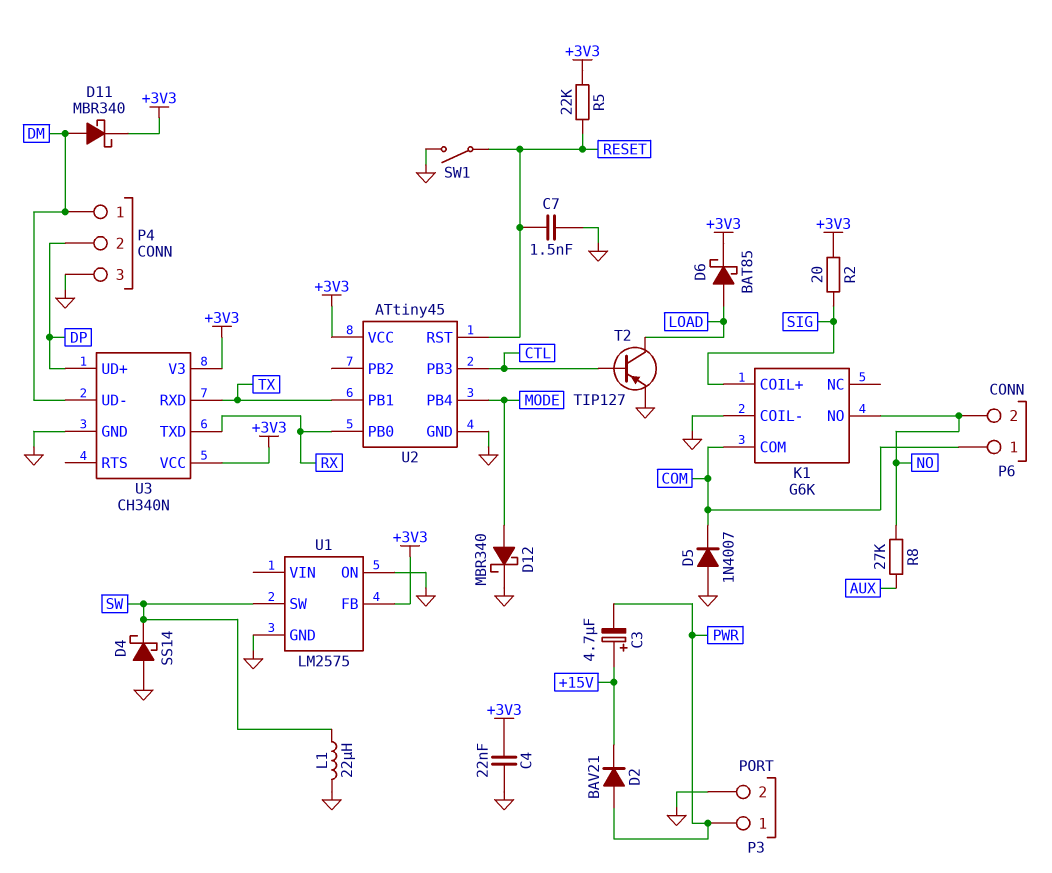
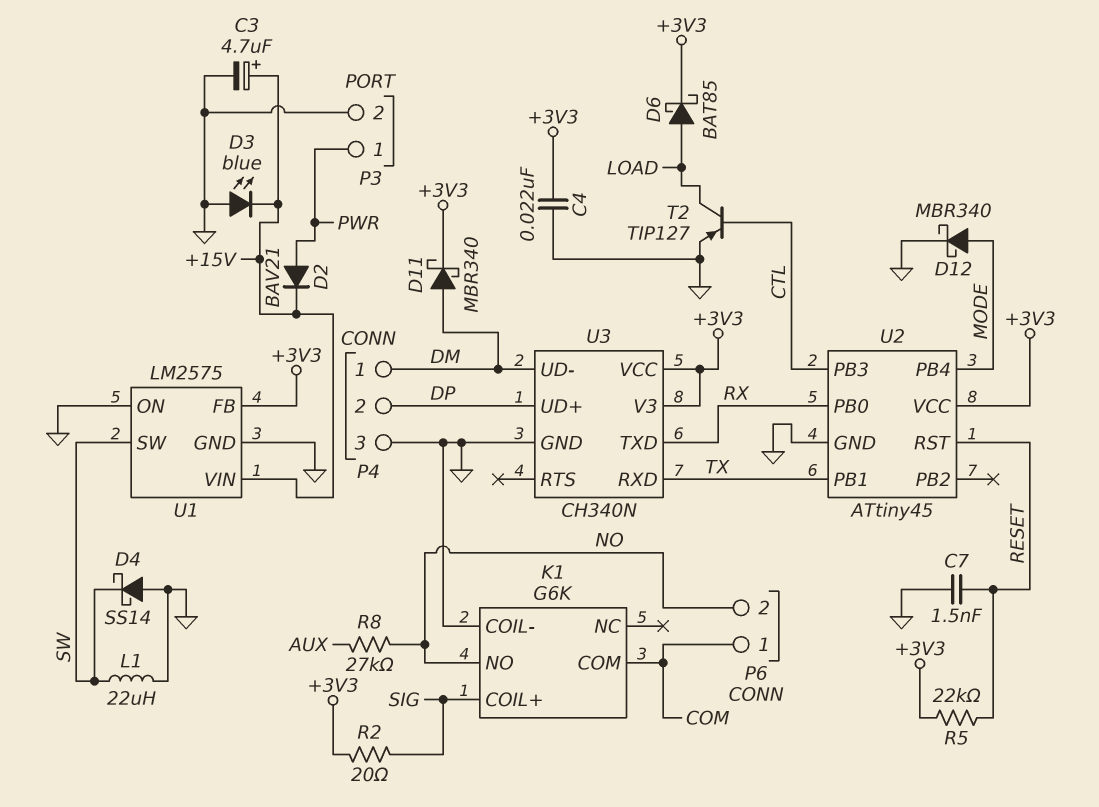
C3: 4.7uF (plus +15V, minus PWR) -> 4.7uF (plus +15V, minus GND)
D3: none -> LED blue (A GND, K +15V)
D5: diode 1N4007 (A GND, K COM) -> none
SW1: switch (GND, RESET) -> none
U1 pin VIN: none -> +15V

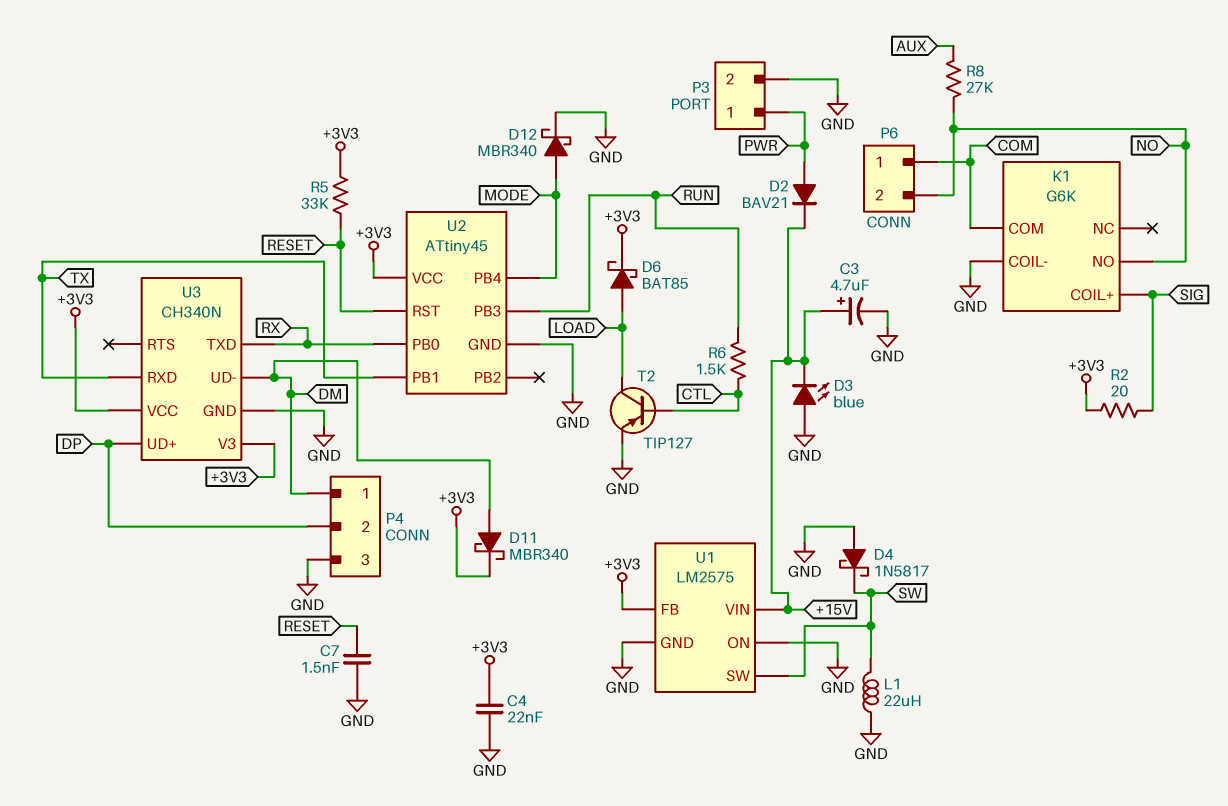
D4: schottky SS14 (A GND, K SW) -> schottky 1N5817 (A GND, K SW)
R5: 22k (+3V3, RESET) -> 33k (+3V3, RESET)
R6: none -> 1.5k (CTL, RUN)
U2 pin PB3: CTL -> RUN

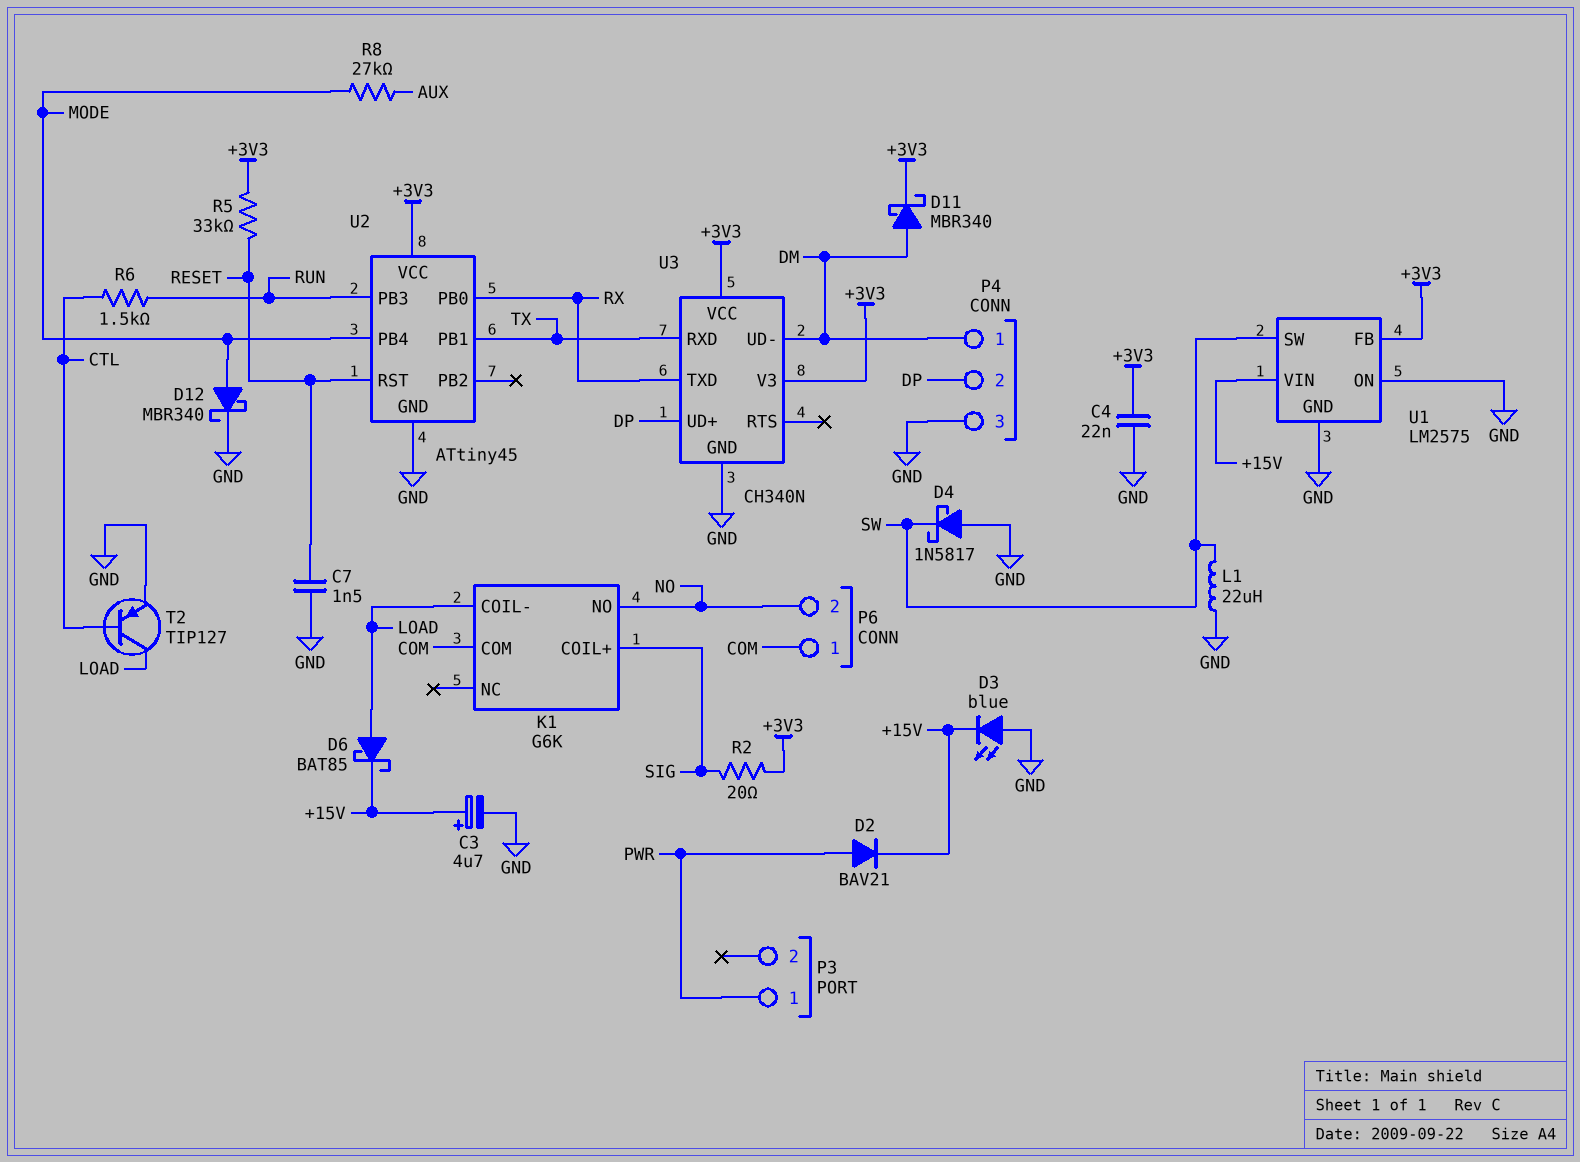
D6: schottky BAT85 (A LOAD, K +3V3) -> schottky BAT85 (A LOAD, K +15V)
K1 pin COIL-: GND -> LOAD
P3 pin 2: GND -> none
R8: 27k (AUX, NO) -> 27k (AUX, MODE)

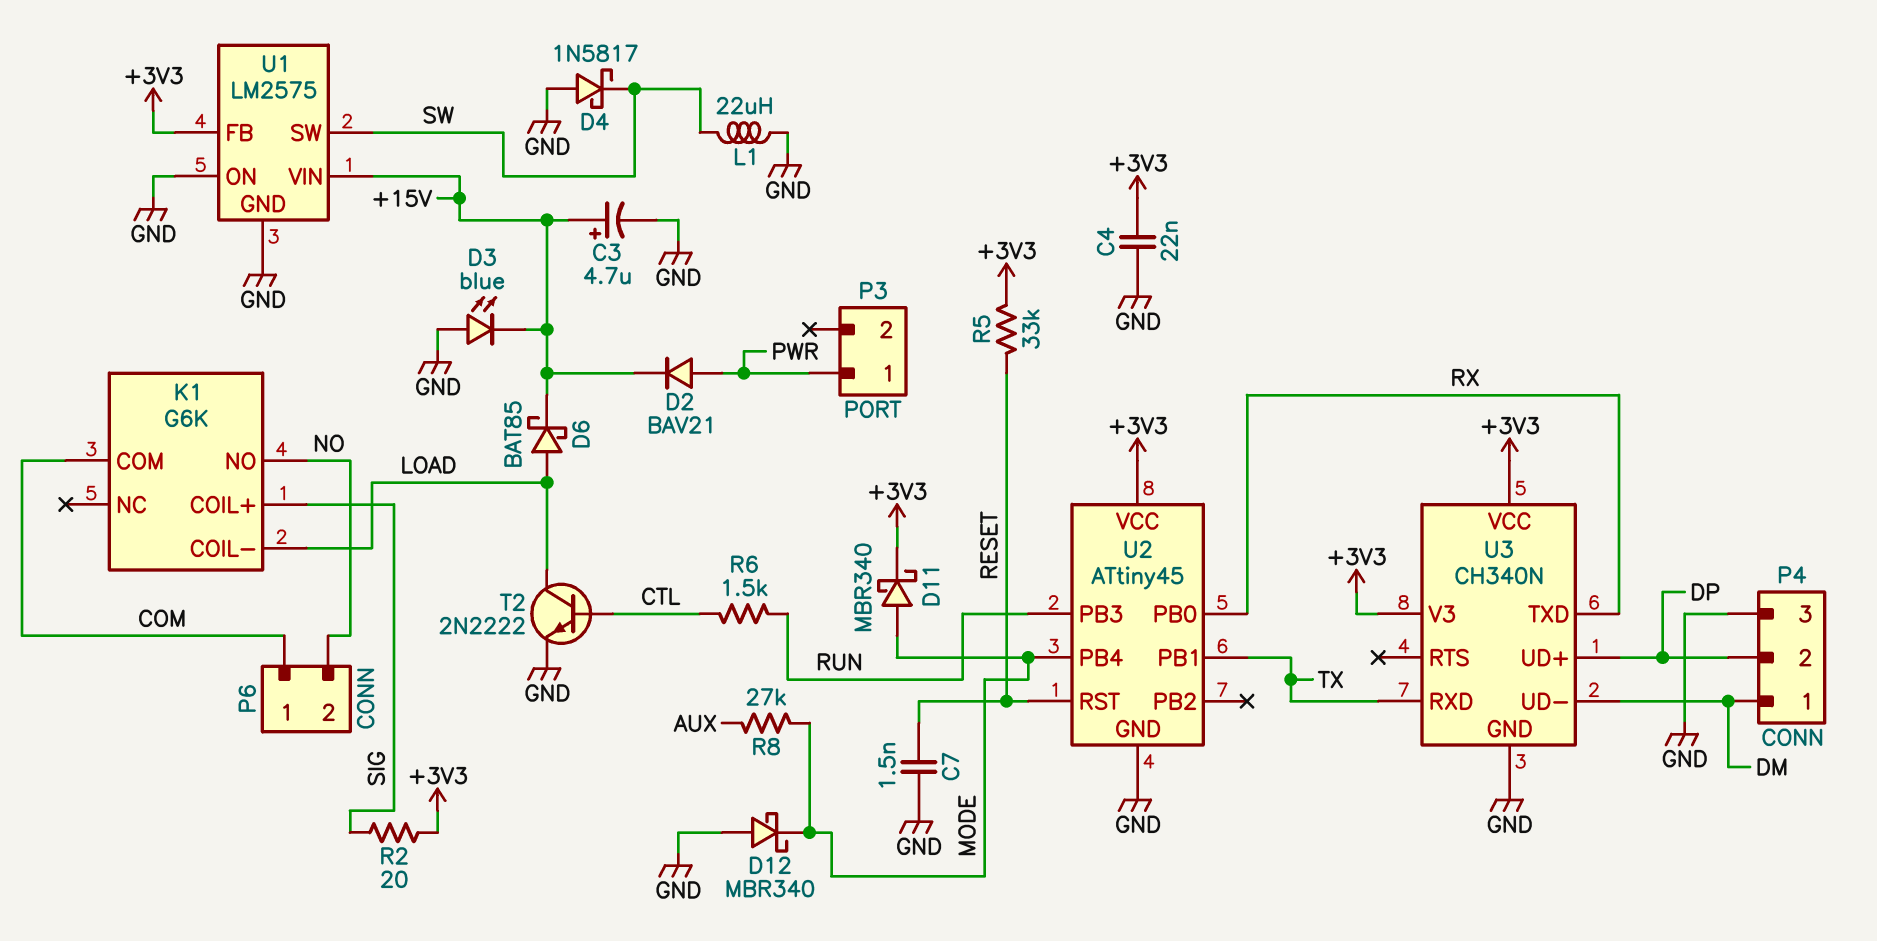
D11: schottky MBR340 (A DM, K +3V3) -> schottky MBR340 (A MODE, K +3V3)
D12: schottky MBR340 (A MODE, K GND) -> schottky MBR340 (A GND, K MODE)
T2: PNP TIP127 (B CTL, C LOAD, E GND) -> NPN 2N2222 (B CTL, C LOAD, E GND)

